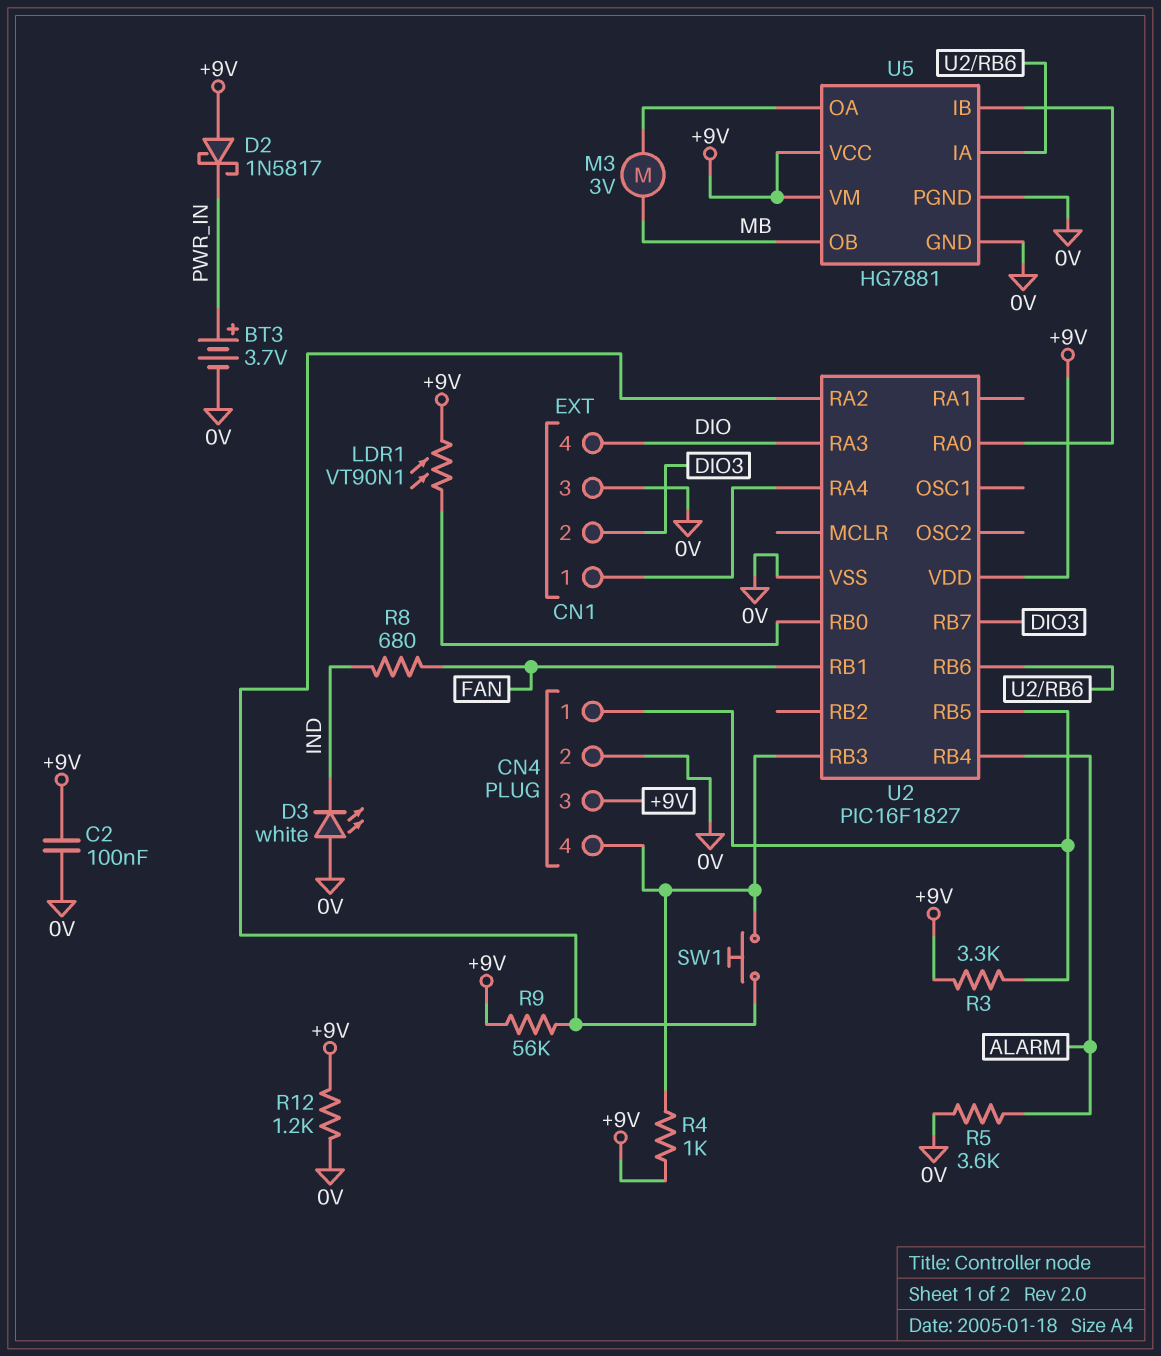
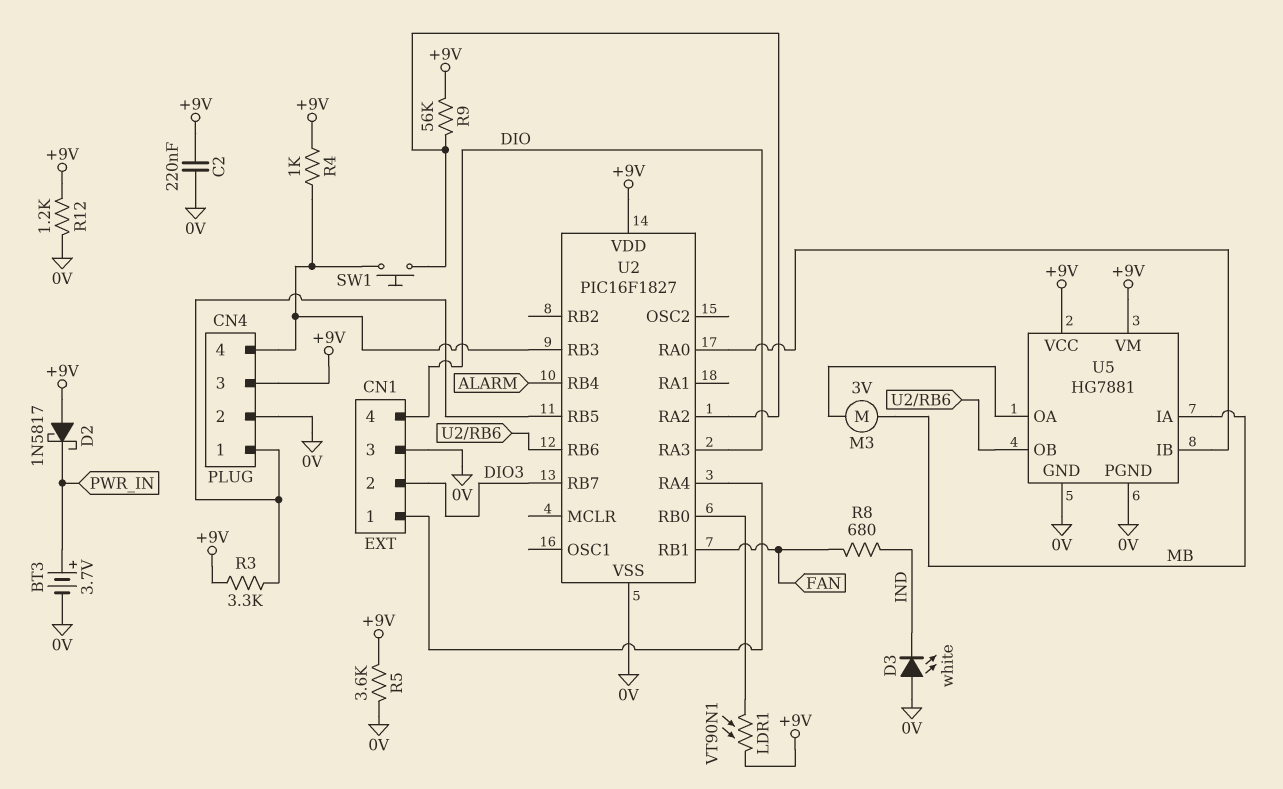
C2: 100nF (+9V, 0V) -> 220nF (+9V, 0V)
R5: 3.6k (0V, ALARM) -> 3.6k (+9V, 0V)
U5 pin IA: U2/RB6 -> MB
U5 pin OB: MB -> U2/RB6

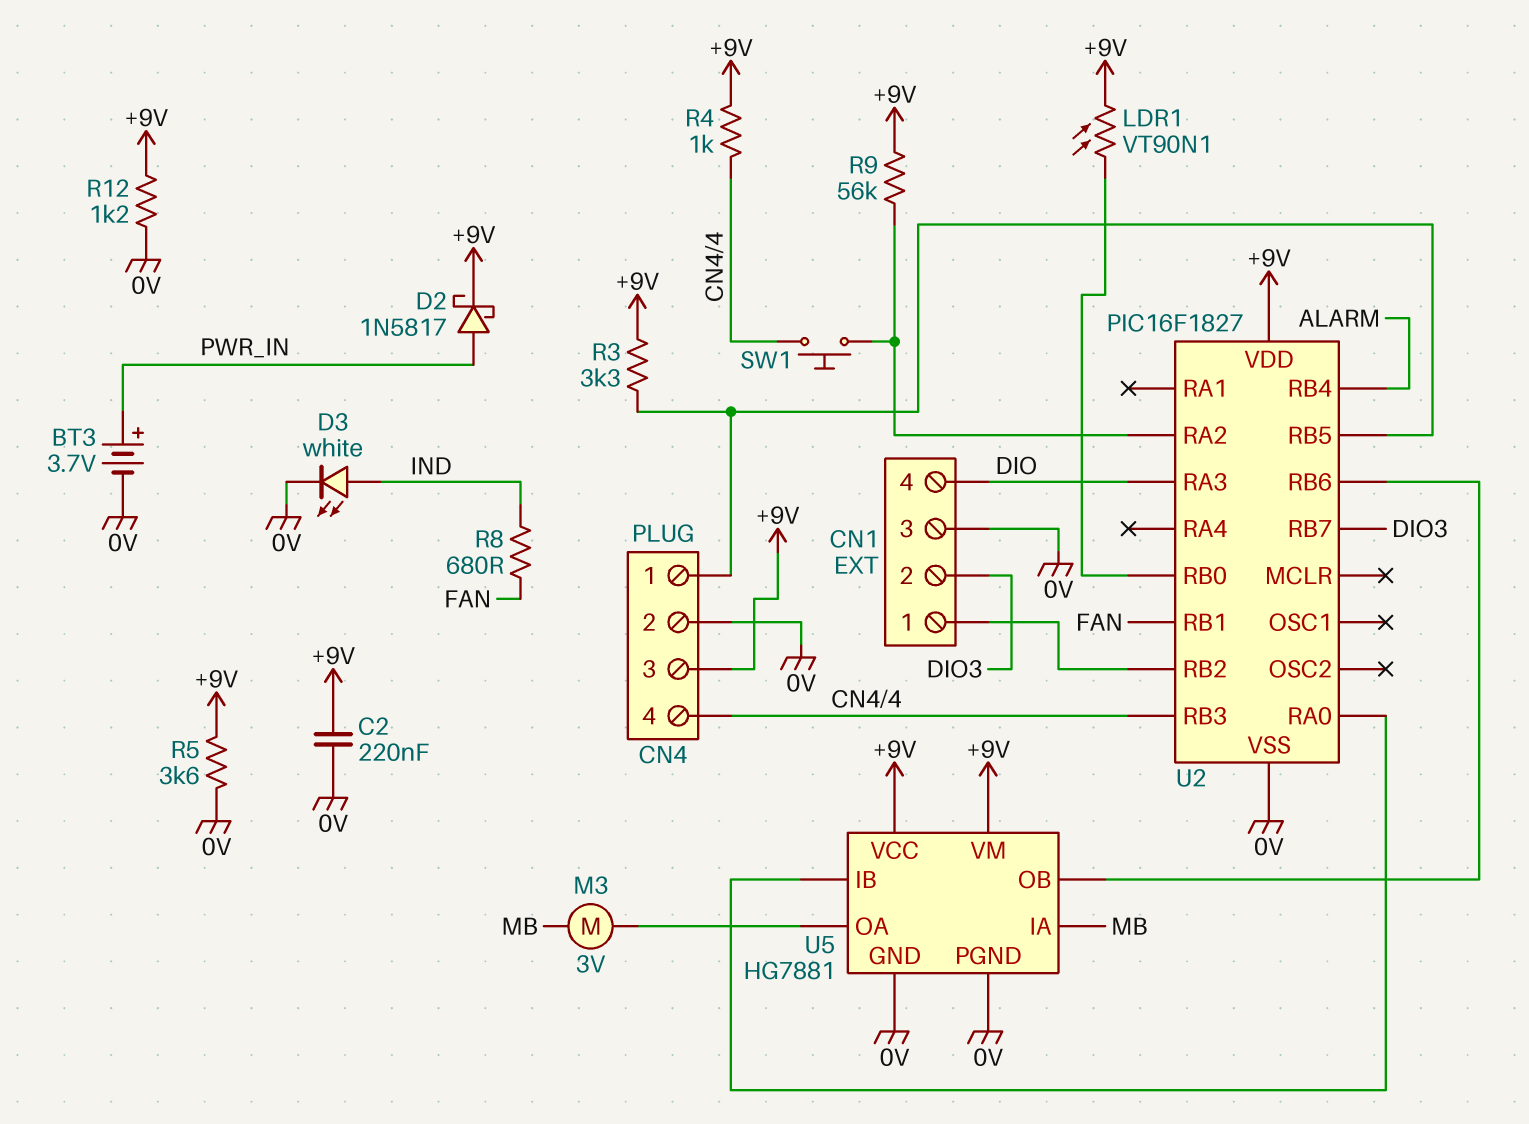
D2: schottky 1N5817 (A +9V, K PWR_IN) -> schottky 1N5817 (A PWR_IN, K +9V)
D3: LED white (A 0V, K IND) -> LED white (A IND, K 0V)
U2 pin RA4: CN1/1 -> none
U2 pin RB2: none -> CN1/1

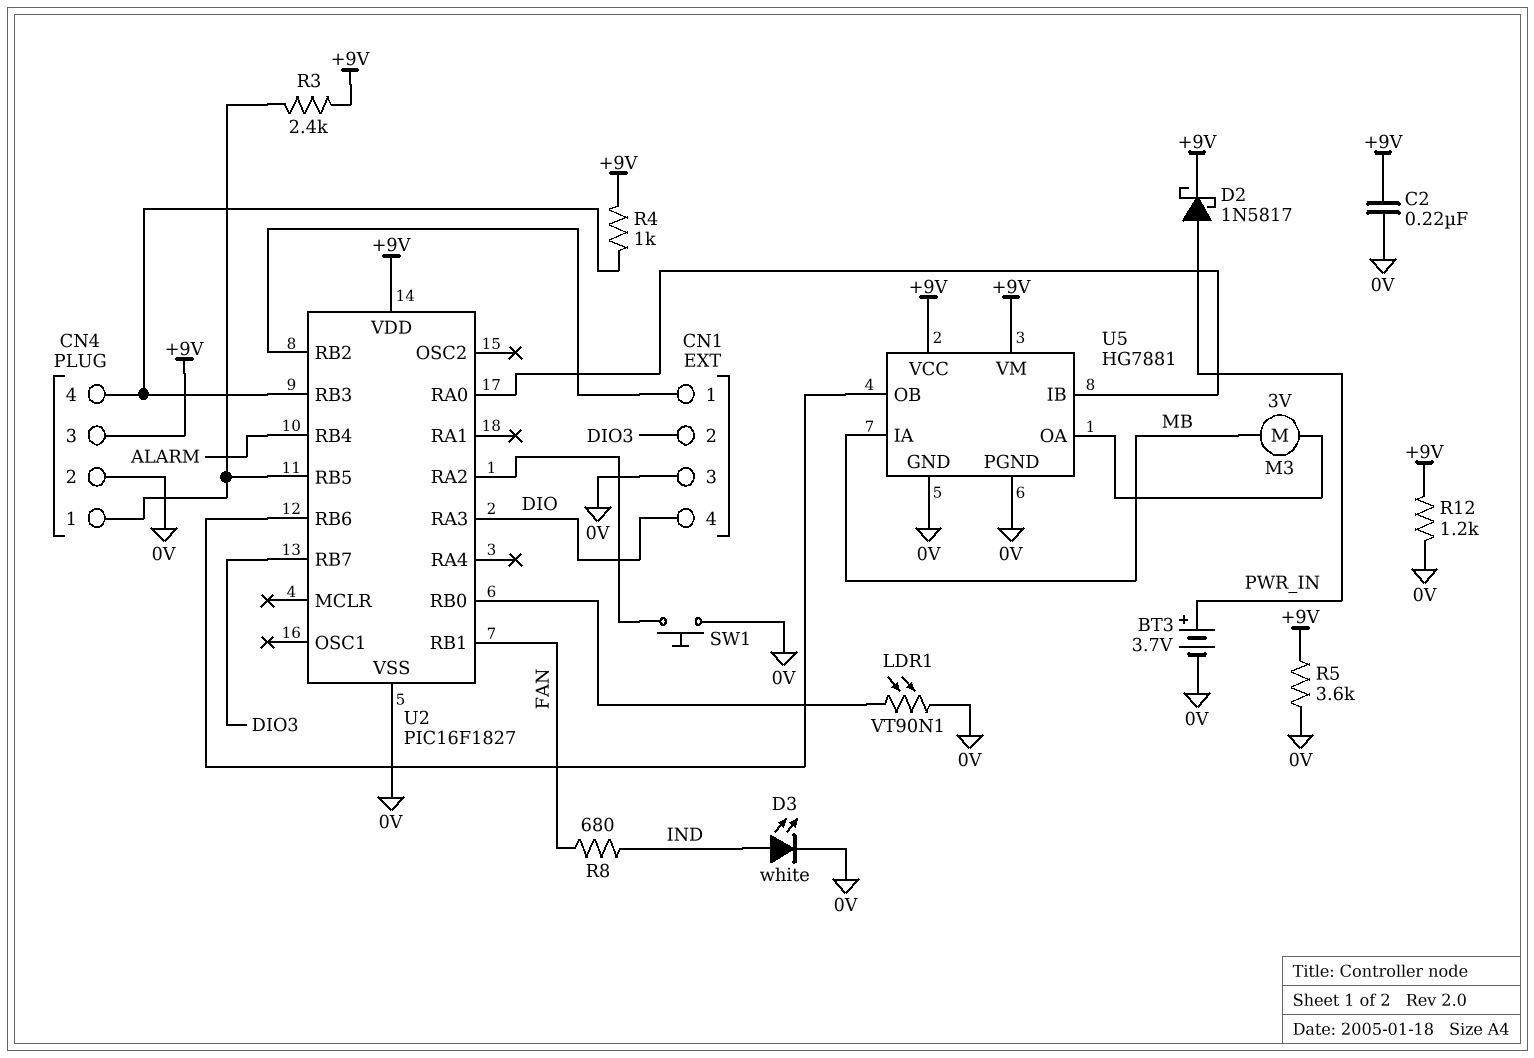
LDR1: VT90N1 (+9V, U2/RB0) -> VT90N1 (0V, U2/RB0)
R3: 3.3k (+9V, CN4/1) -> 2.4k (+9V, CN4/1)
R9: 56k (+9V, U2/RA2) -> none
SW1: button (CN4/4, U2/RA2) -> button (0V, U2/RA2)

